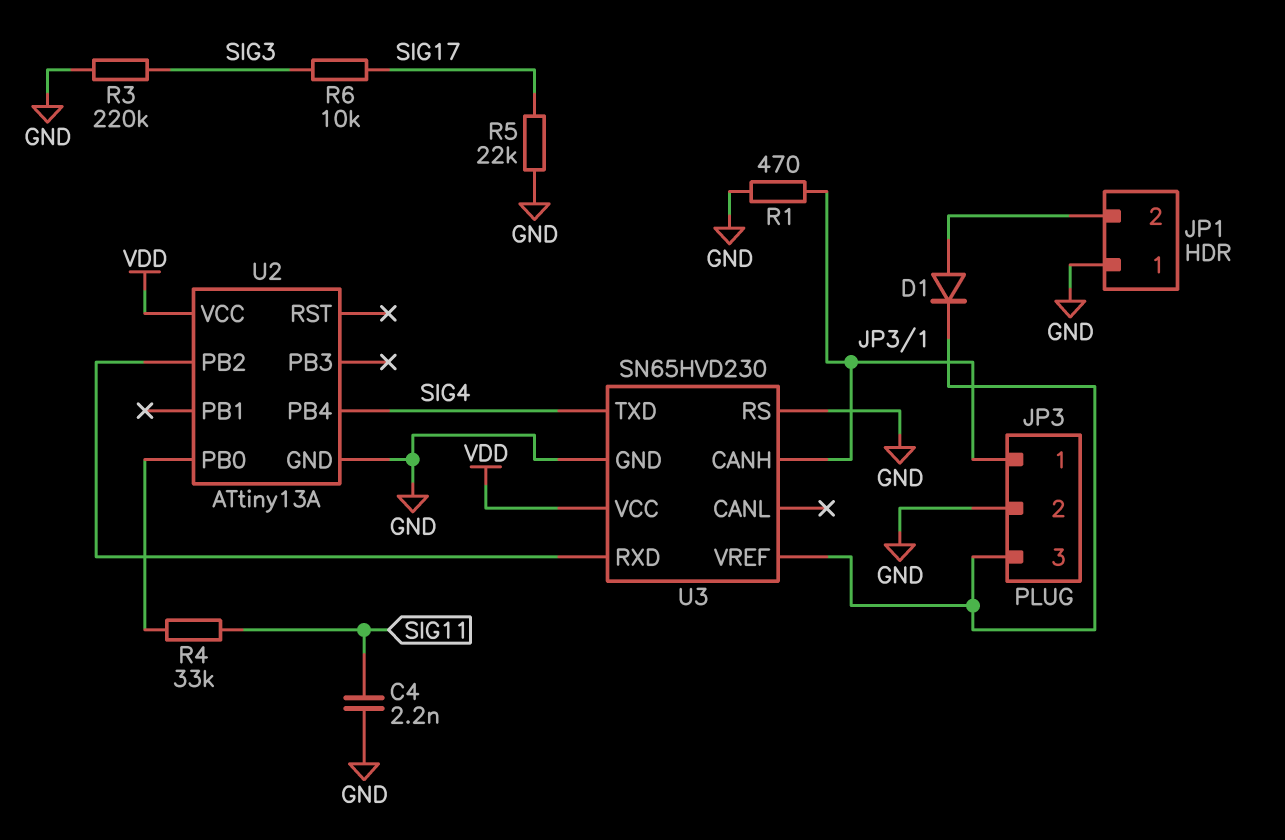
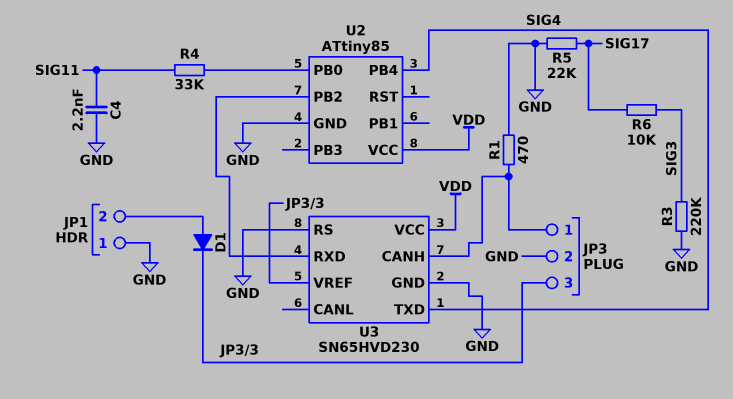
U2: ATtiny13A -> ATtiny85

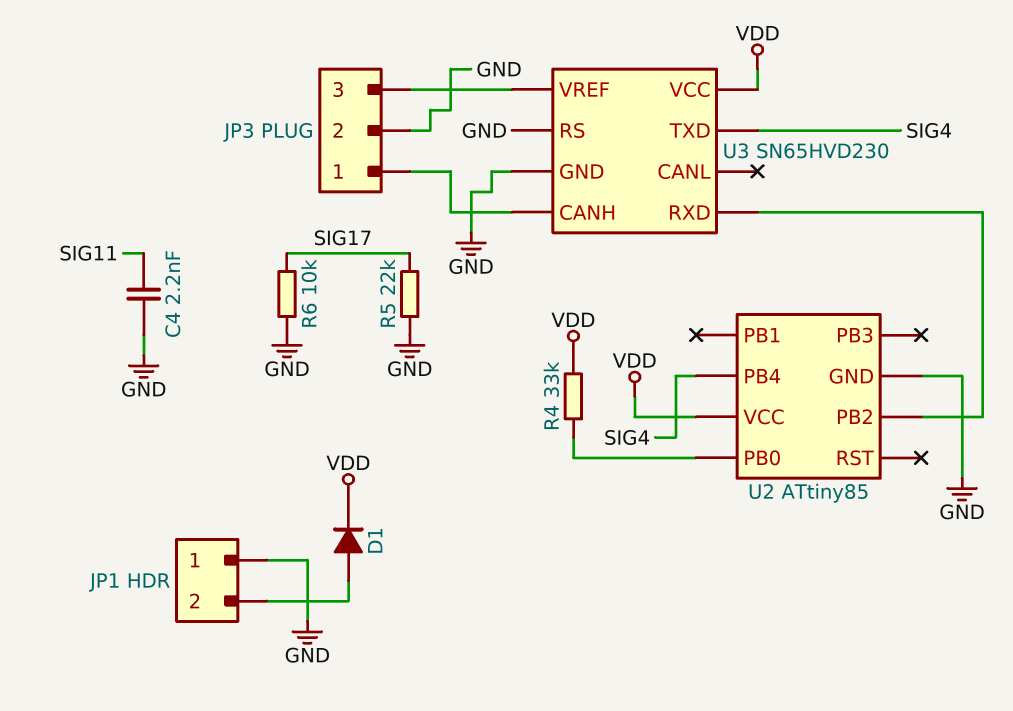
D1: diode (A JP1/2, K JP3/3) -> diode (A JP1/2, K VDD)
R1: 470 (GND, JP3/1) -> none
R3: 220k (GND, SIG3) -> none
R4: 33k (SIG11, U2/PB0) -> 33k (U2/PB0, VDD)
R6: 10k (SIG3, SIG17) -> 10k (GND, SIG17)

